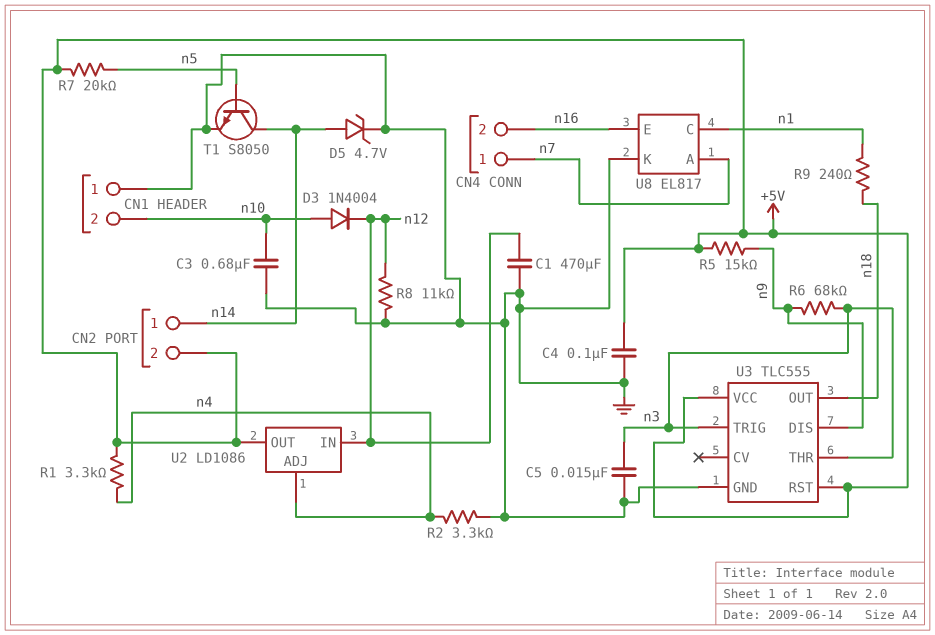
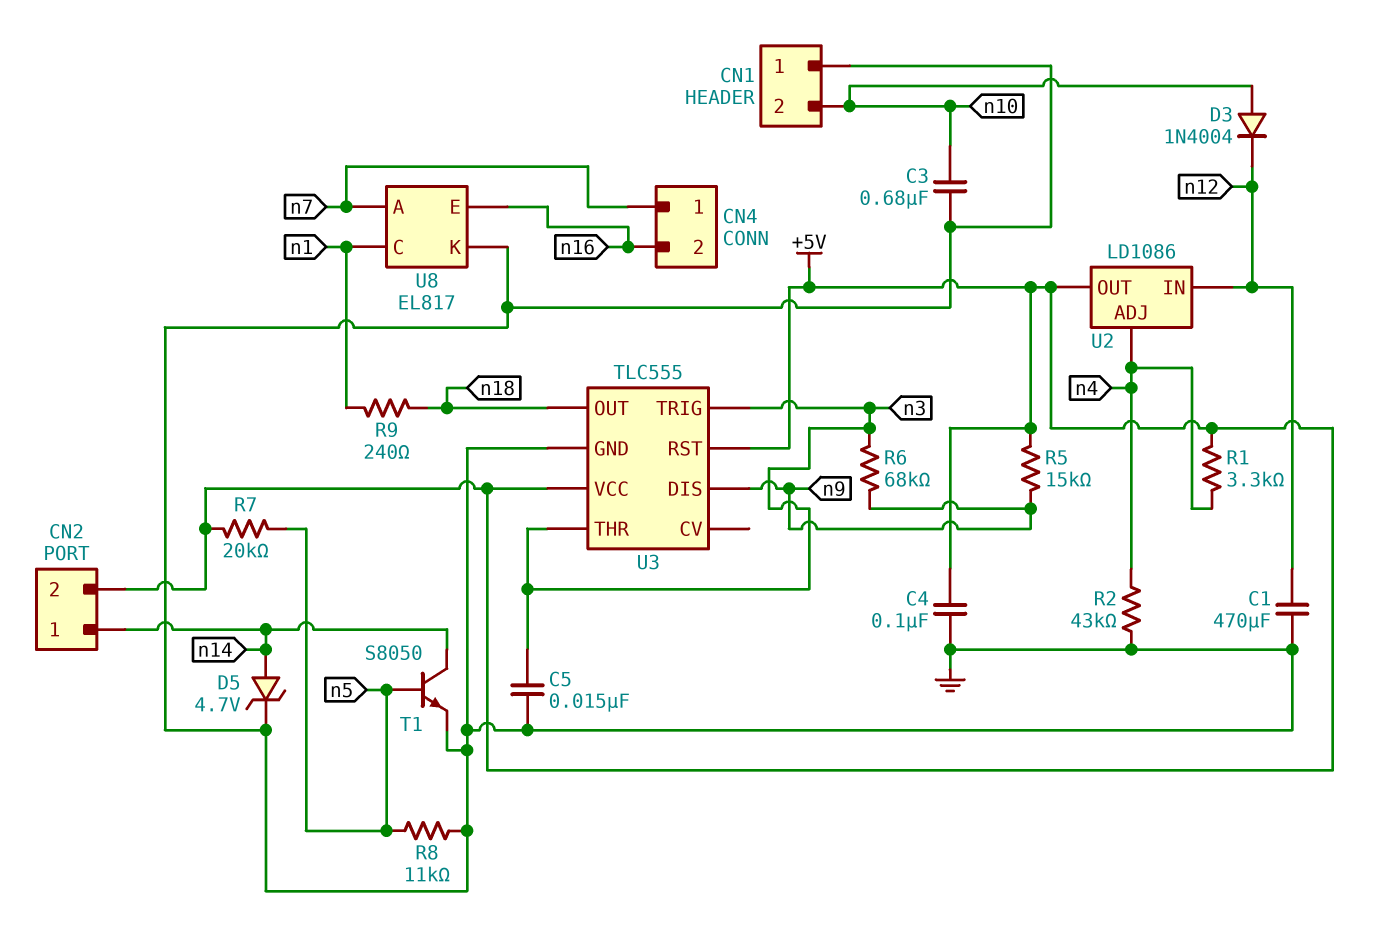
R2: 3.3k (GND, n4) -> 43k (GND, n4)
R8: 11k (GND, n12) -> 11k (GND, n5)

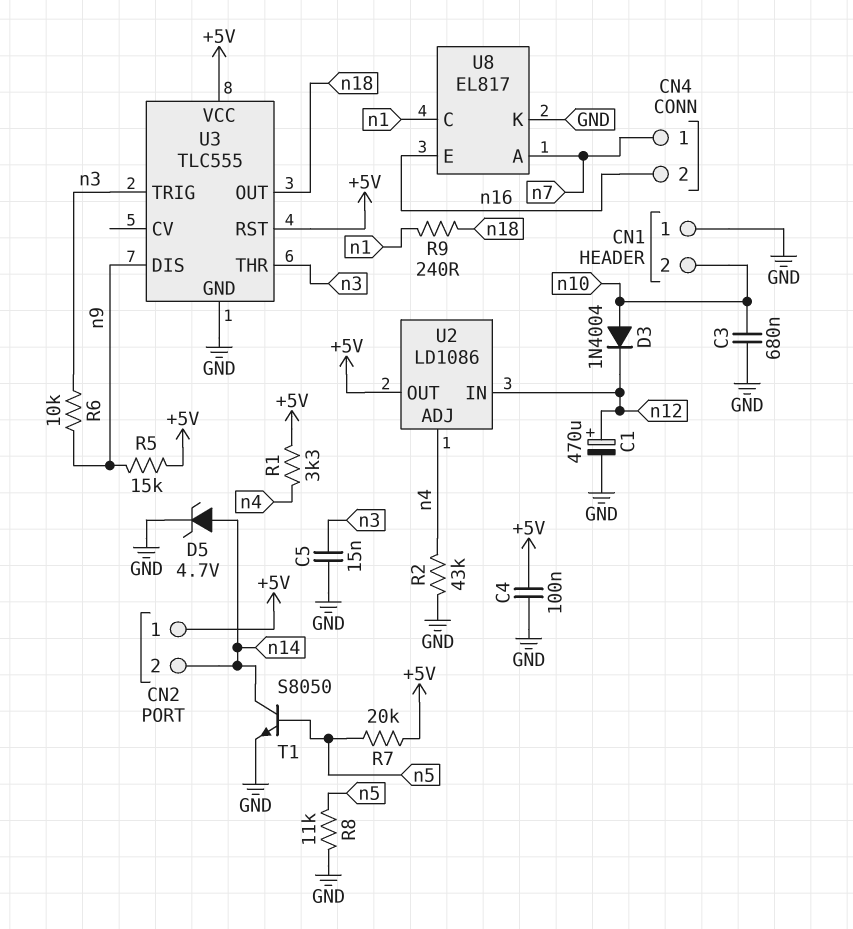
C1: 470uF (GND, n12) -> 470uF (plus n12, minus GND)
CN2 pin 1: n14 -> +5V
CN2 pin 2: +5V -> n14
R6: 68k (n3, n9) -> 10k (n3, n9)

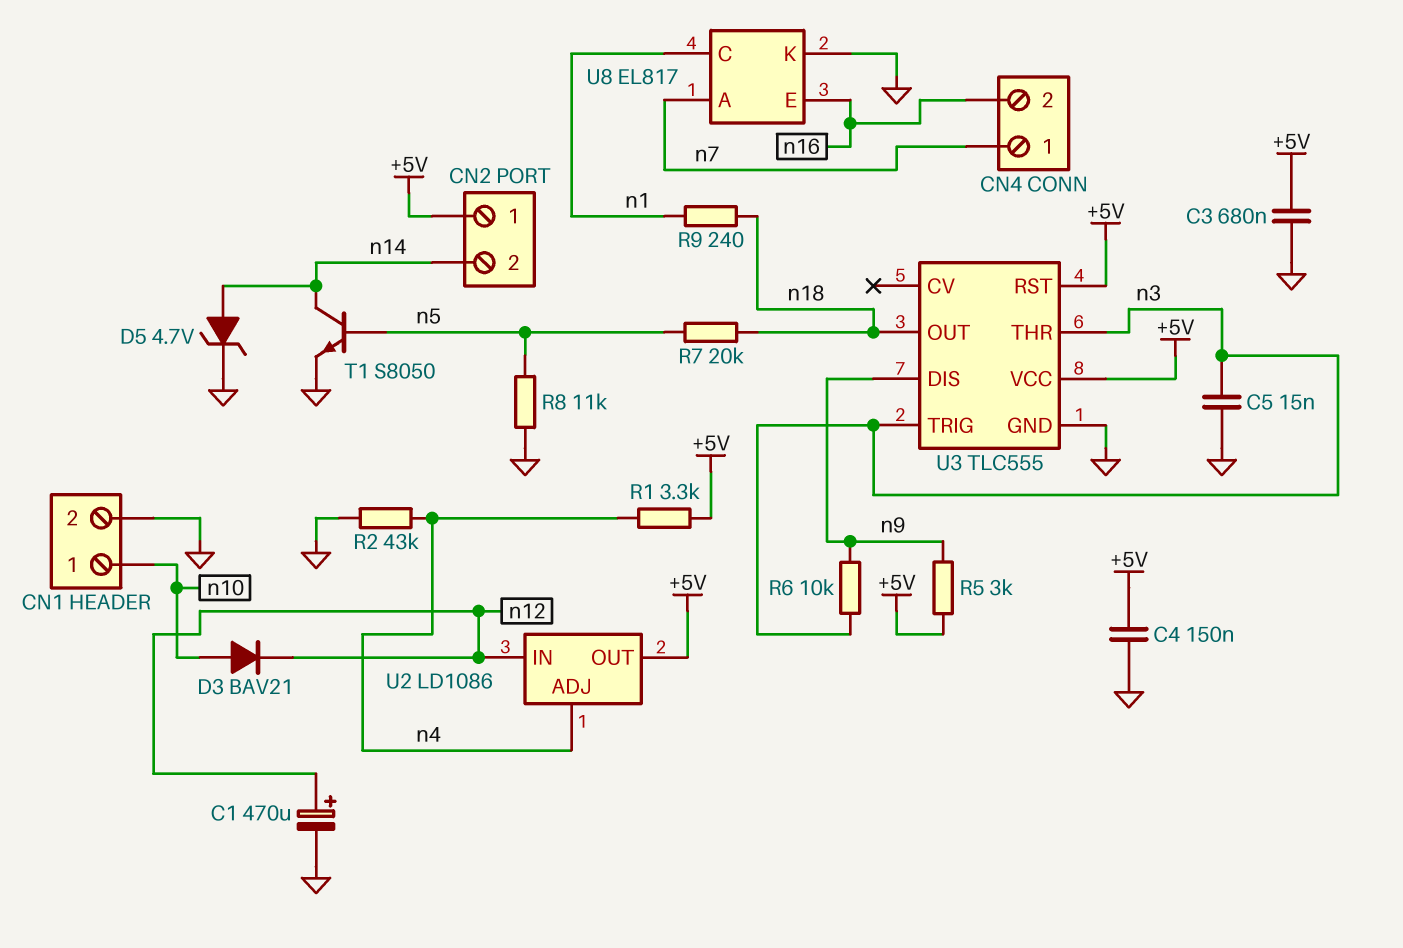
C3: 680nF (GND, n10) -> 680nF (+5V, GND)
C4: 100nF (+5V, GND) -> 150nF (+5V, GND)
CN1 pin 1: GND -> n10
CN1 pin 2: n10 -> GND
D3: diode 1N4004 (A n10, K n12) -> diode BAV21 (A n10, K n12)
R5: 15k (+5V, n9) -> 3k (+5V, n9)
R7: 20k (+5V, n5) -> 20k (n5, n18)

